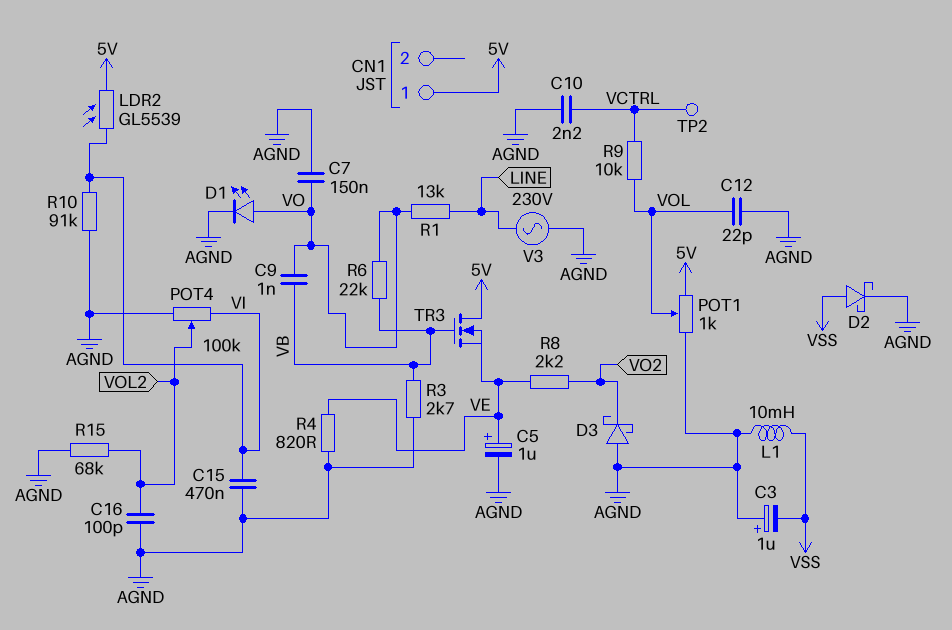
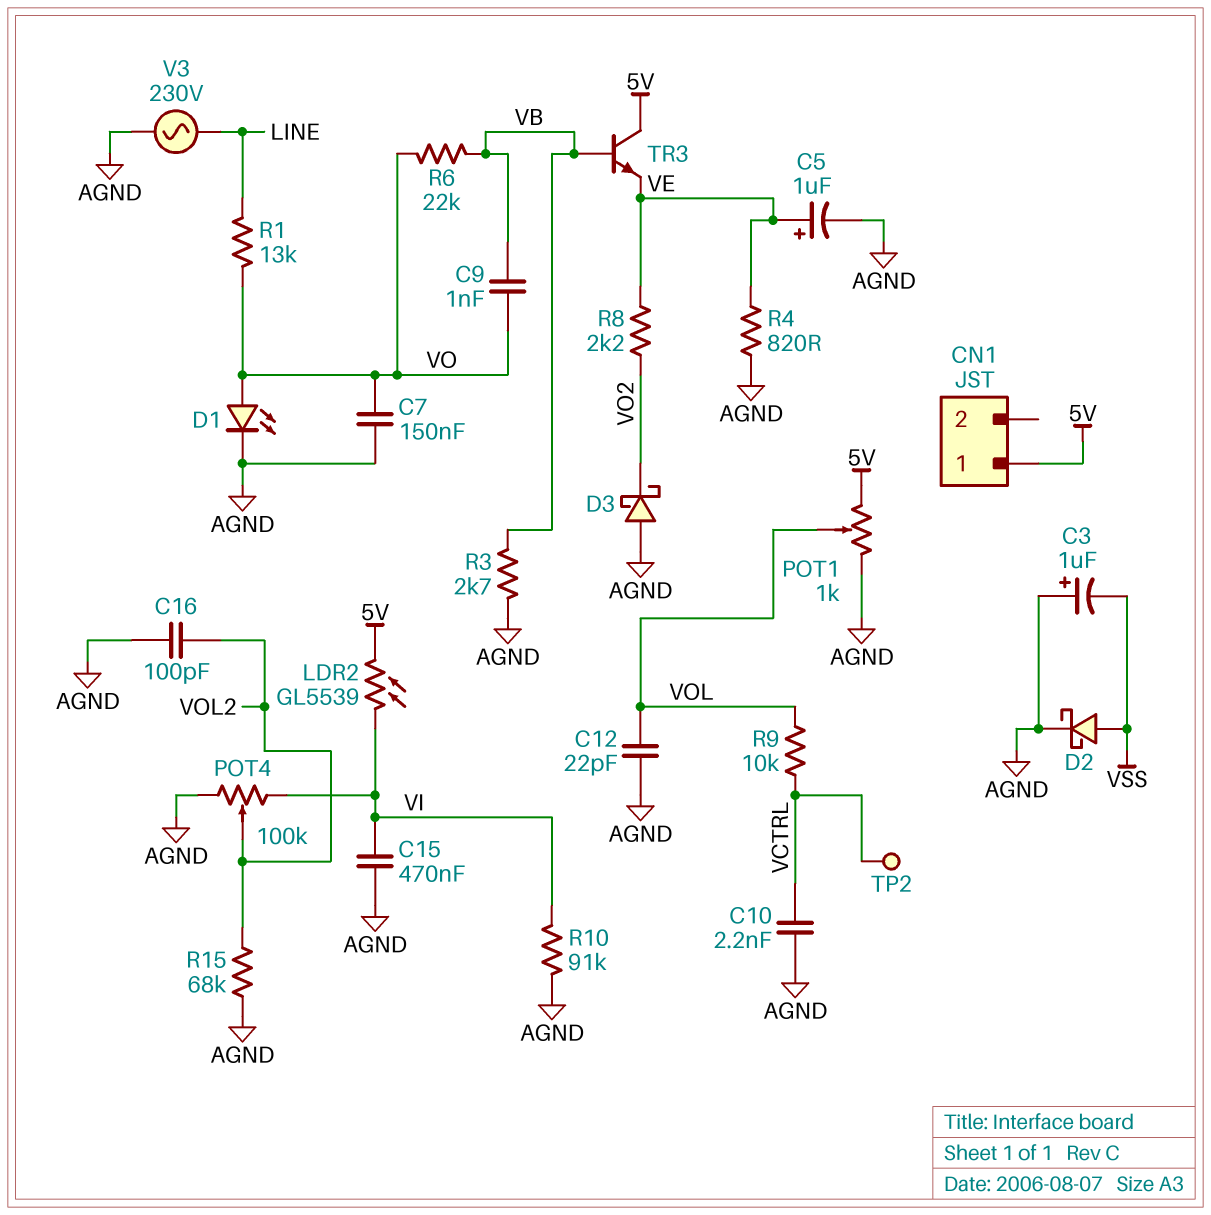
L1: 10mH (AGND, VSS) -> none
TR3: NMOS (G VB, D 5V, S VE) -> NPN (B VB, C 5V, E VE)

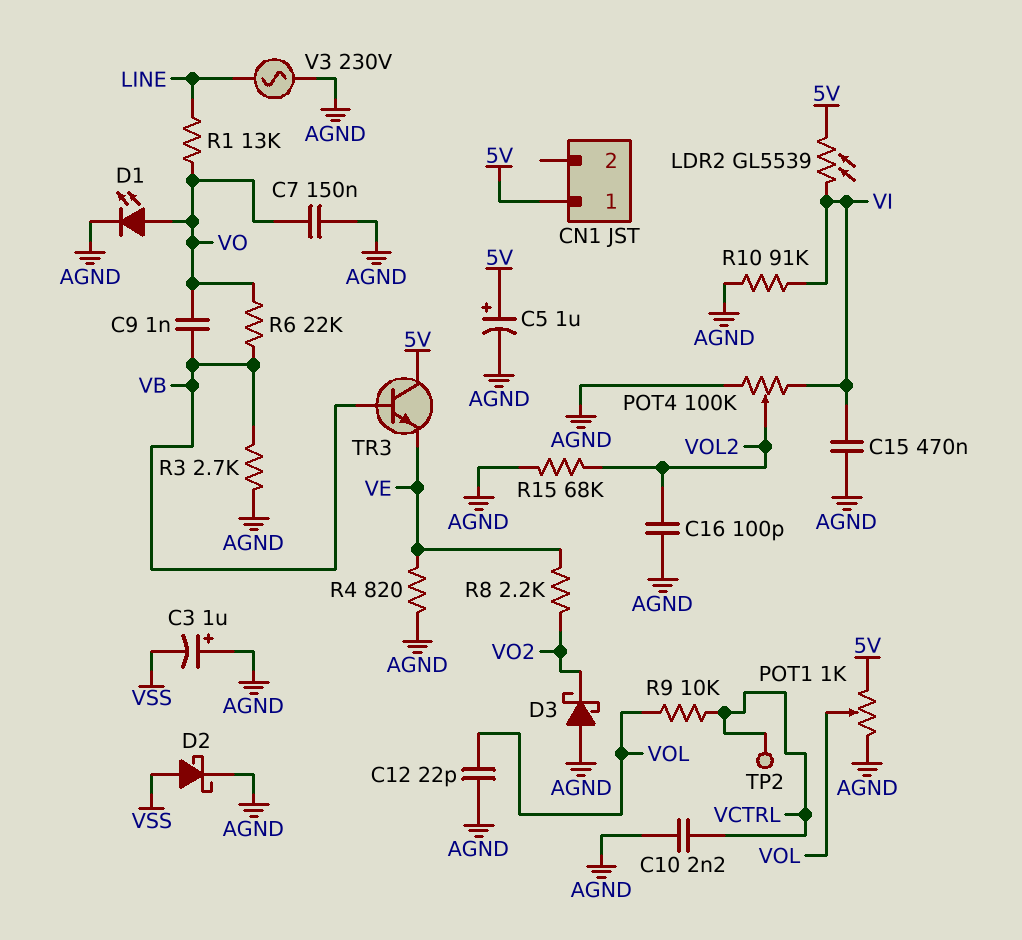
C5: 1uF (plus VE, minus AGND) -> 1uF (plus 5V, minus AGND)

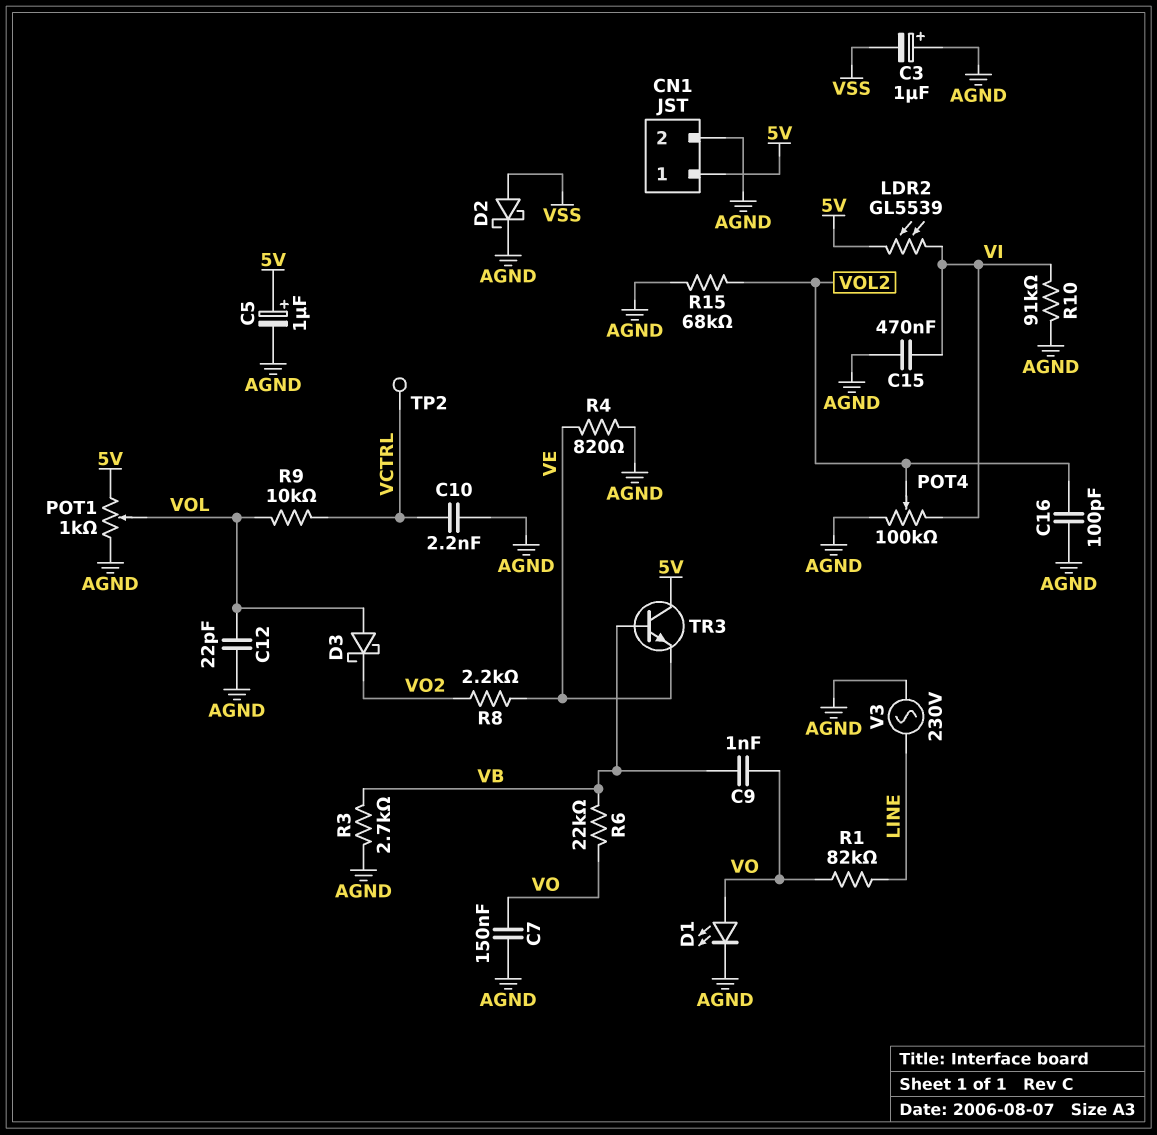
CN1 pin 2: none -> AGND
D3: schottky (A AGND, K VO2) -> schottky (A VOL, K VO2)
R1: 13k (LINE, VO) -> 82k (LINE, VO)

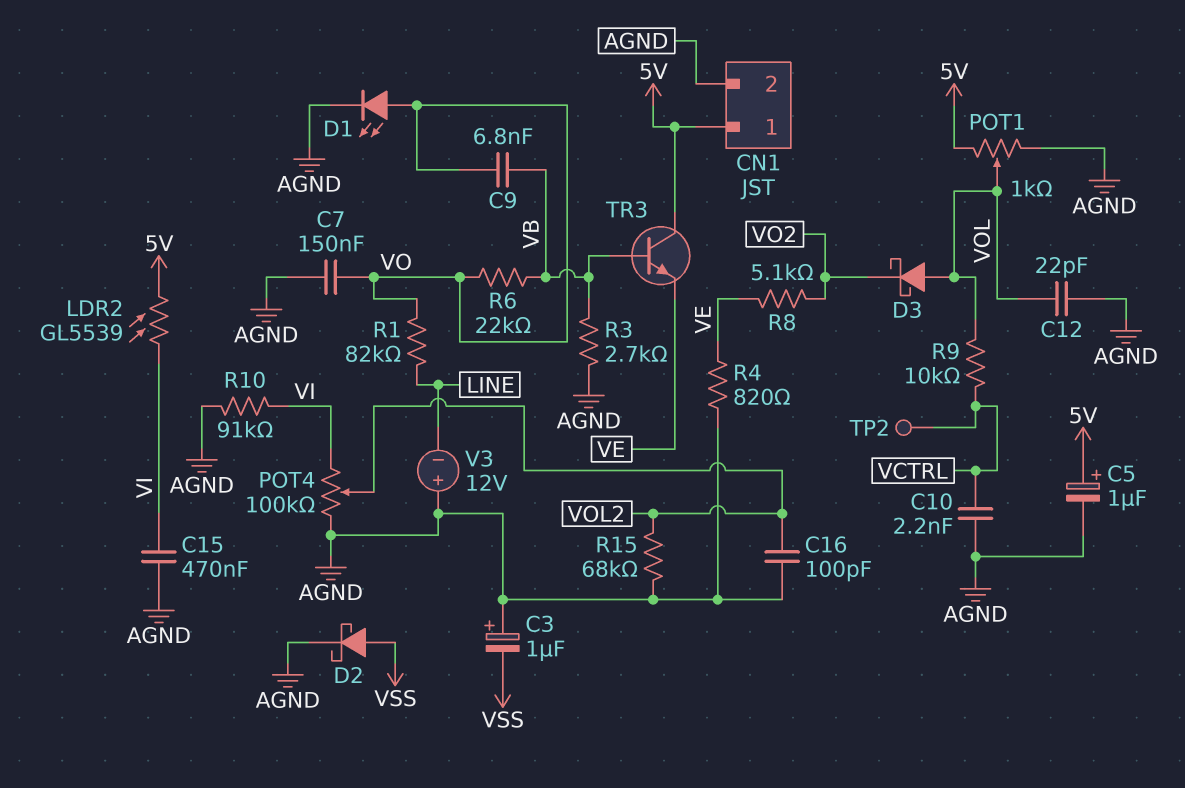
C9: 1nF (VB, VO) -> 6.8nF (VB, VO)
R8: 2.2k (VE, VO2) -> 5.1k (VE, VO2)
V3: AC 230V (AGND, LINE) -> 12V (plus AGND, minus LINE)

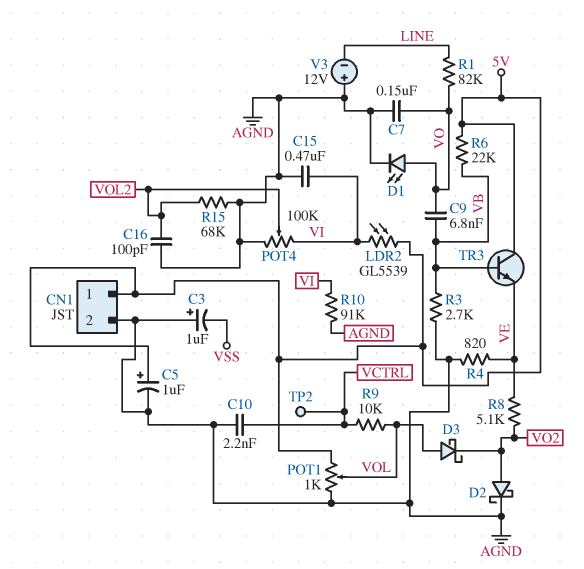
C12: 22pF (AGND, VOL) -> none
D2: schottky (A VSS, K AGND) -> schottky (A VO2, K AGND)
R6: 22k (VB, VO) -> 22k (5V, VB)

